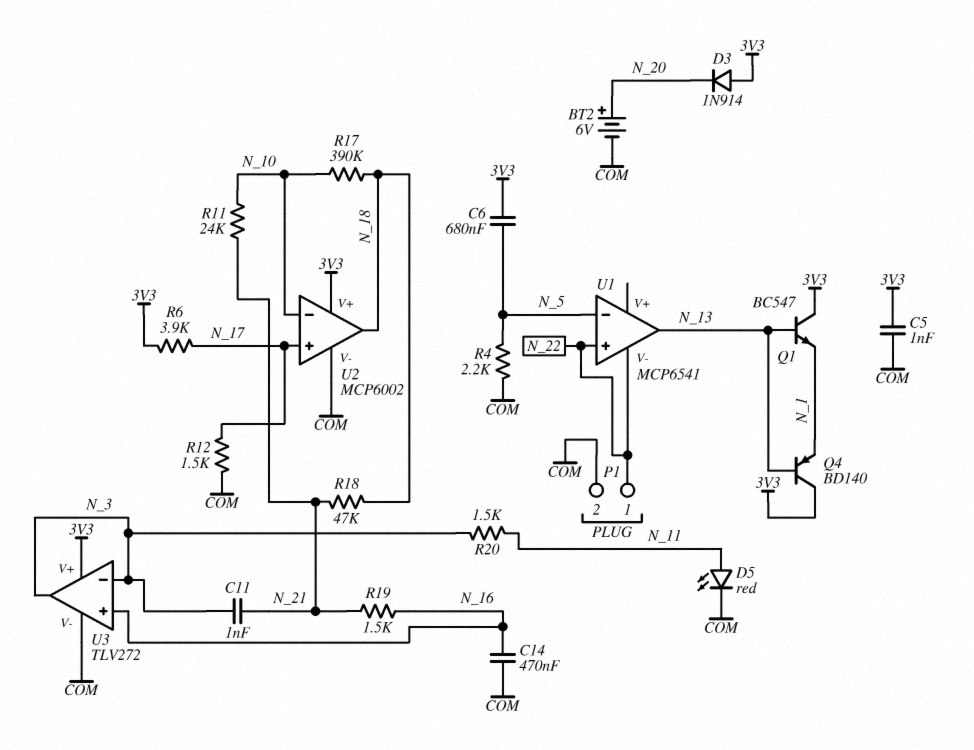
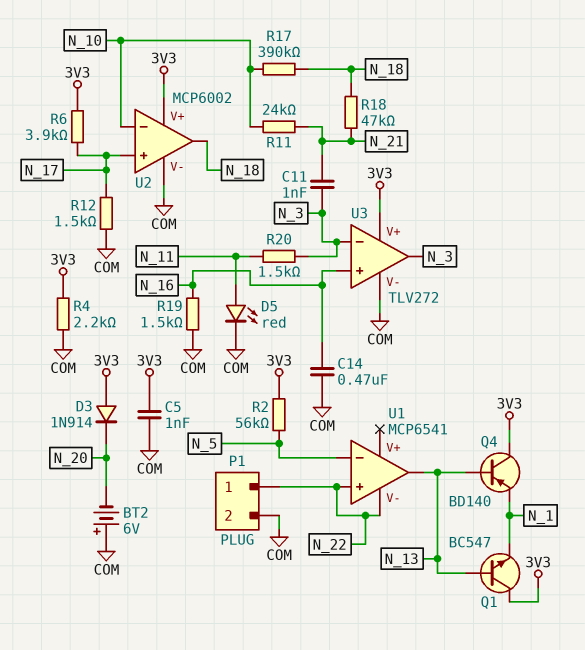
BT2: 6V (plus N_20, minus COM) -> 6V (plus COM, minus N_20)
C6: 680nF (3V3, N_5) -> none
R2: none -> 56k (3V3, N_5)
R4: 2.2k (COM, N_5) -> 2.2k (3V3, COM)
R19: 1.5k (N_16, N_21) -> 1.5k (COM, N_16)

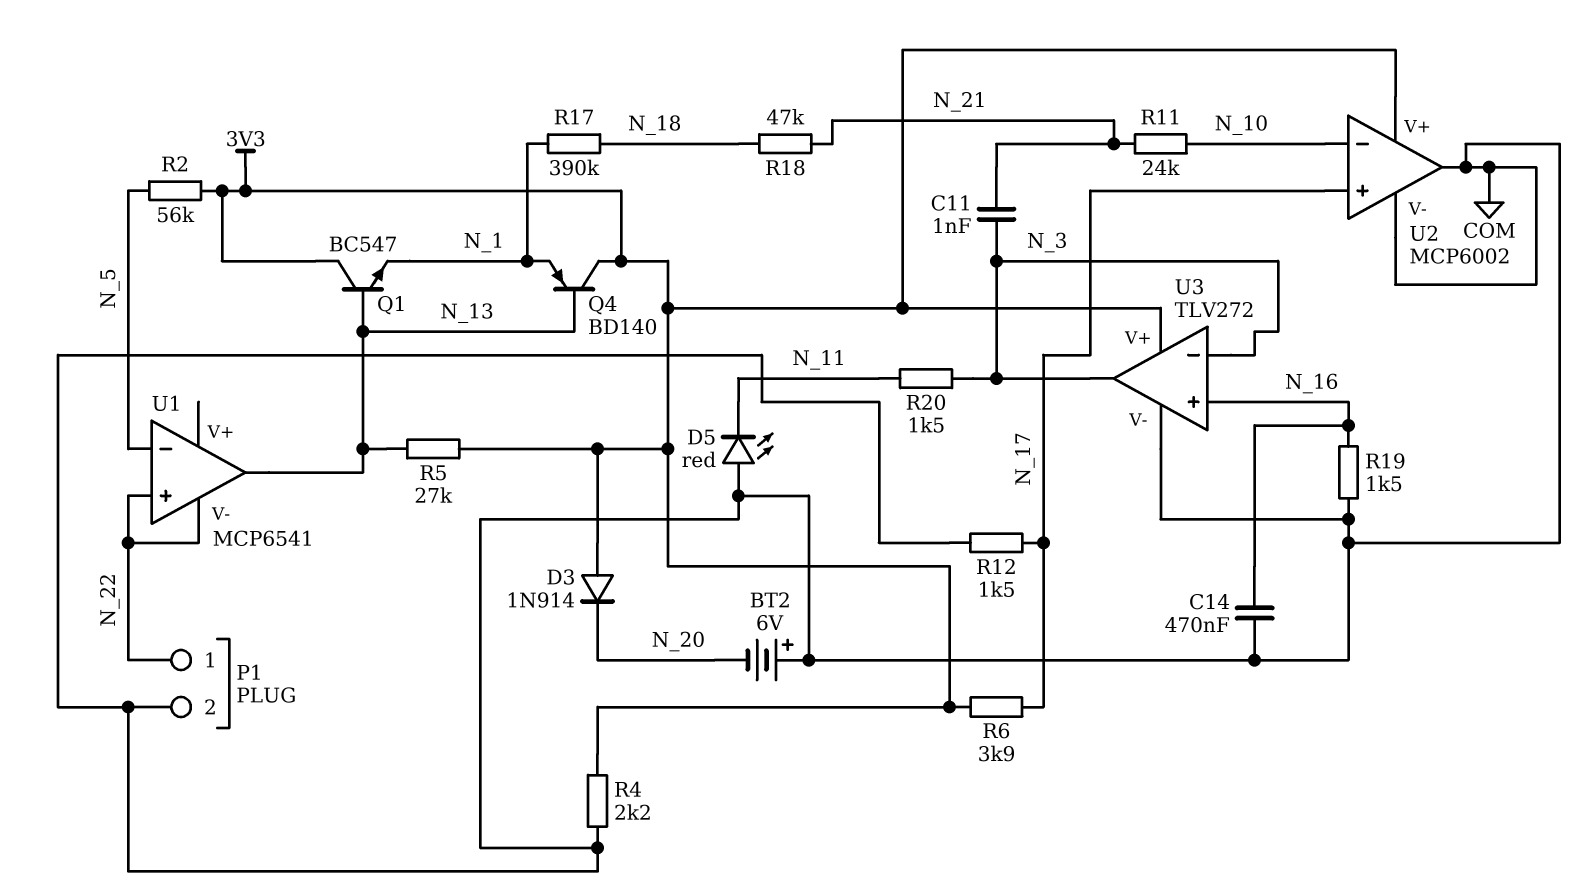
C5: 1nF (3V3, COM) -> none
D5: LED red (A N_11, K COM) -> LED red (A COM, K N_11)
R5: none -> 27k (3V3, N_13)
R17: 390k (N_10, N_18) -> 390k (N_1, N_18)
U2 pin out: N_18 -> COM

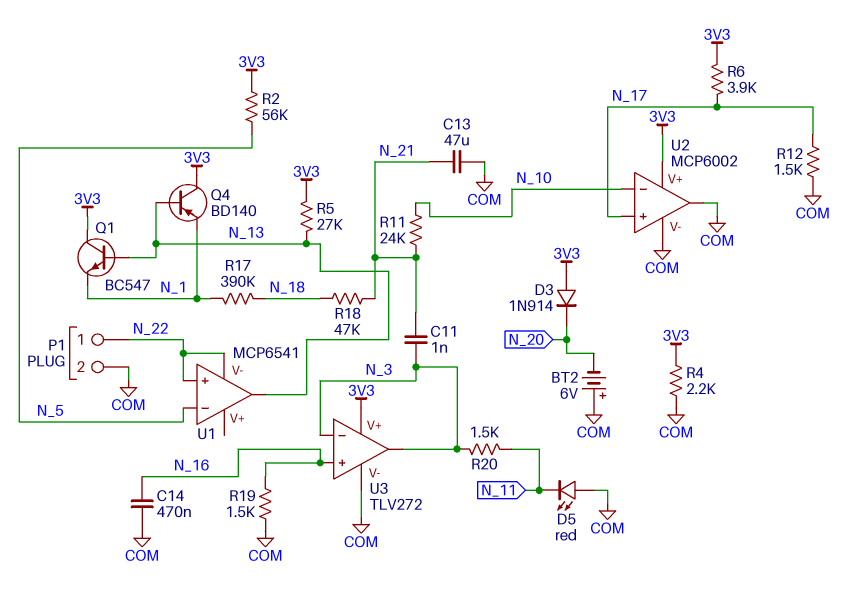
C13: none -> 47uF (COM, N_21)

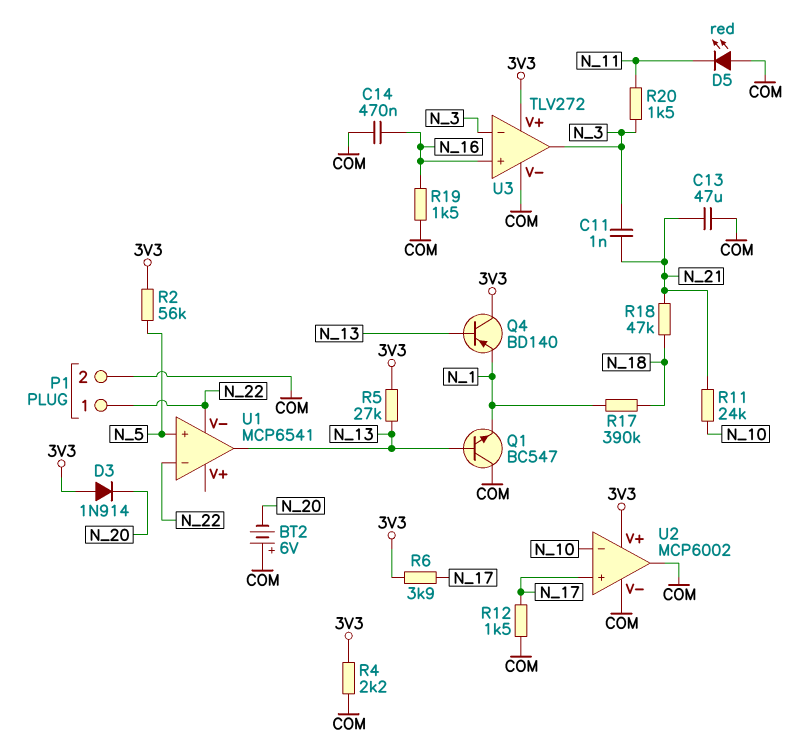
Q1: NPN BC547 (B N_13, C 3V3, E N_1) -> NPN BC547 (B N_13, C COM, E N_1)
U1 pin in+: N_22 -> N_5
U1 pin in-: N_5 -> N_22

